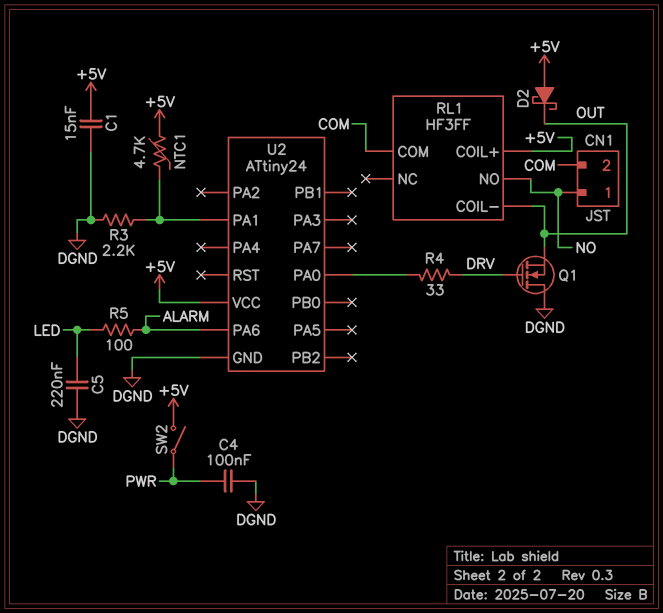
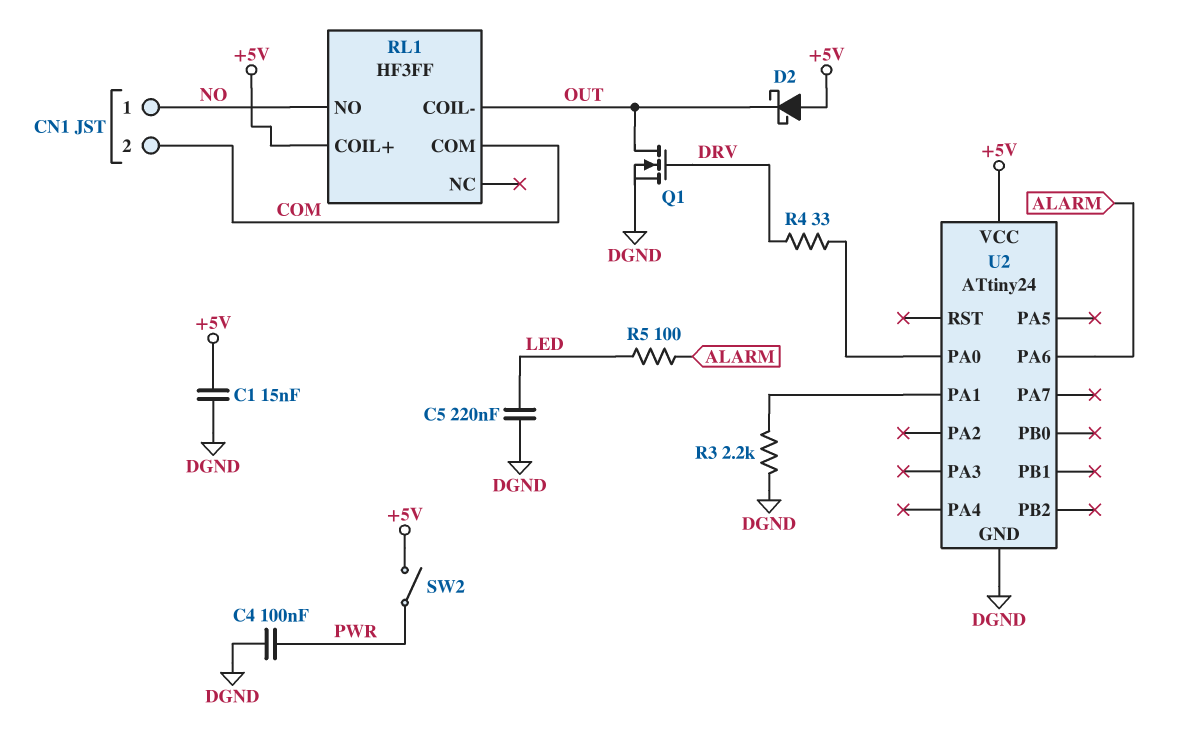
NTC1: 4.7k (+5V, U2/PA1) -> none
Q1: NMOS (G DRV, D DGND, S OUT) -> NMOS (G DRV, D OUT, S DGND)

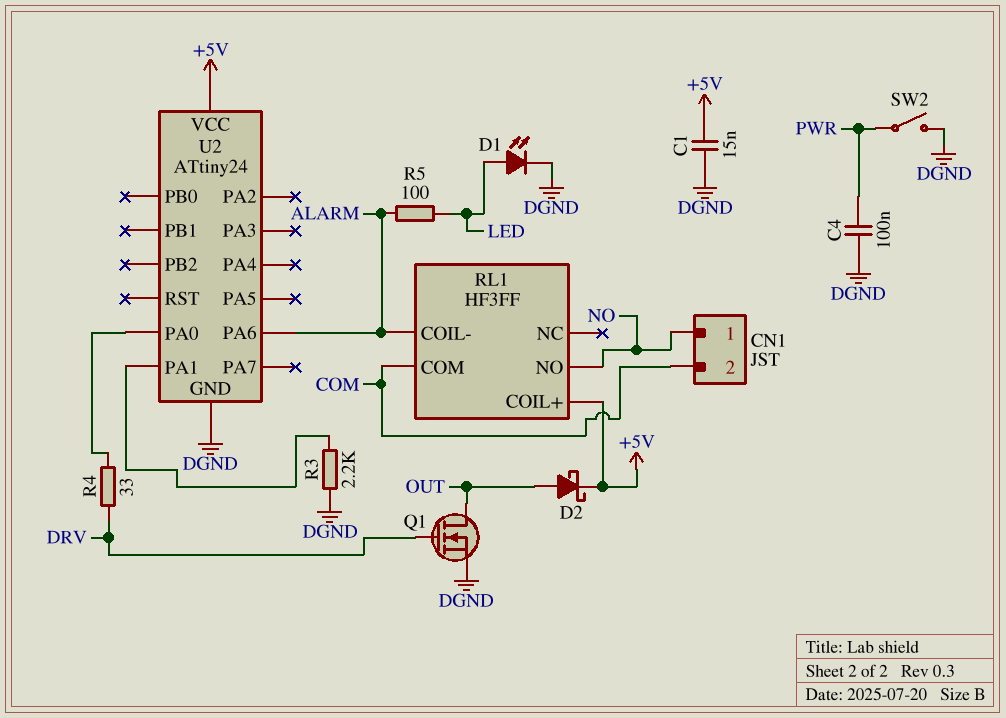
C5: 220nF (DGND, LED) -> none
D1: none -> LED (A LED, K DGND)
D2: schottky (A +5V, K OUT) -> schottky (A OUT, K +5V)
RL1 pin COIL-: OUT -> ALARM
SW2: switch (+5V, PWR) -> switch (DGND, PWR)

